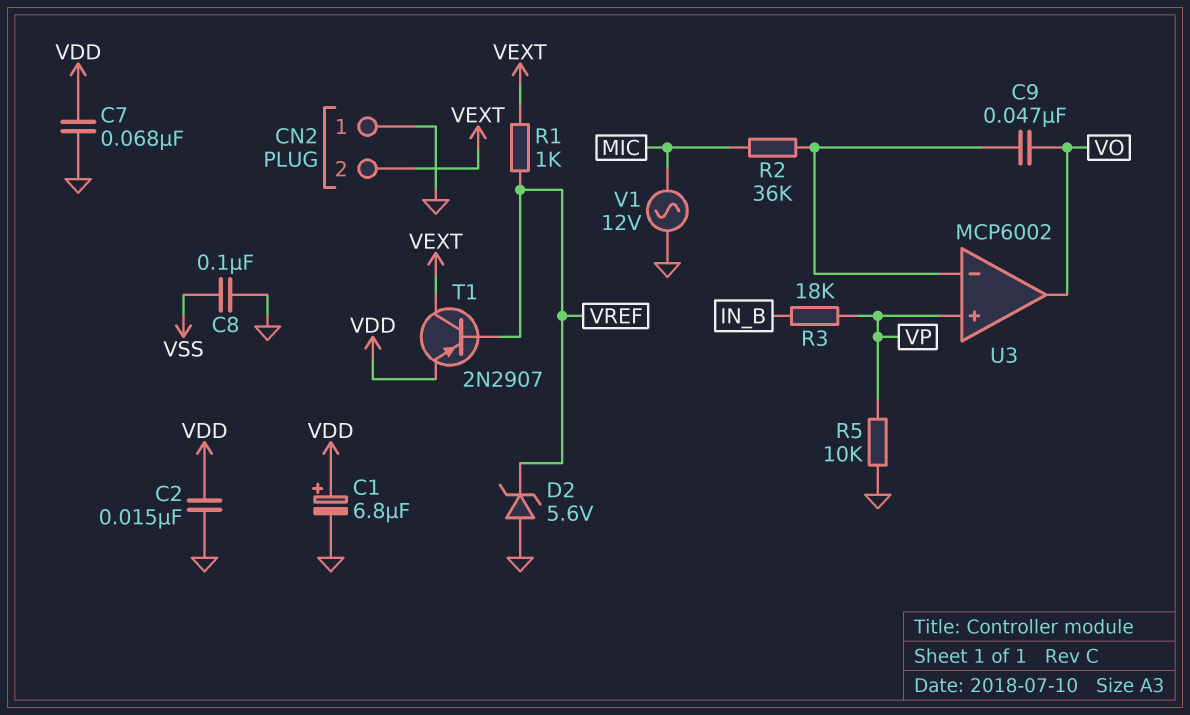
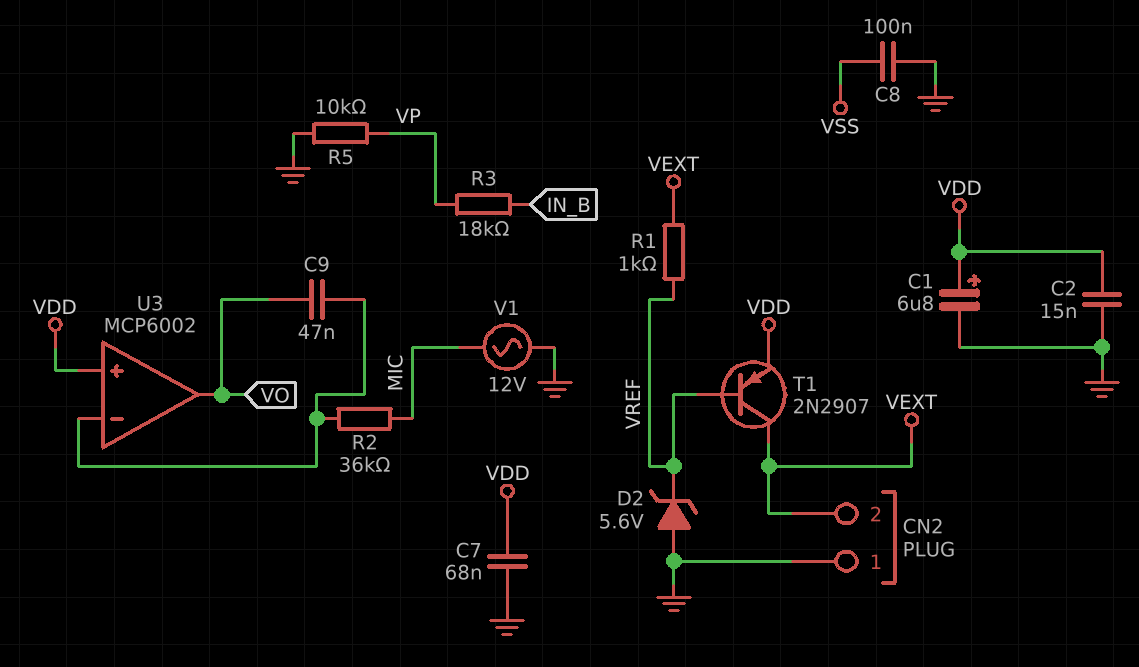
U3 pin in+: VP -> VDD

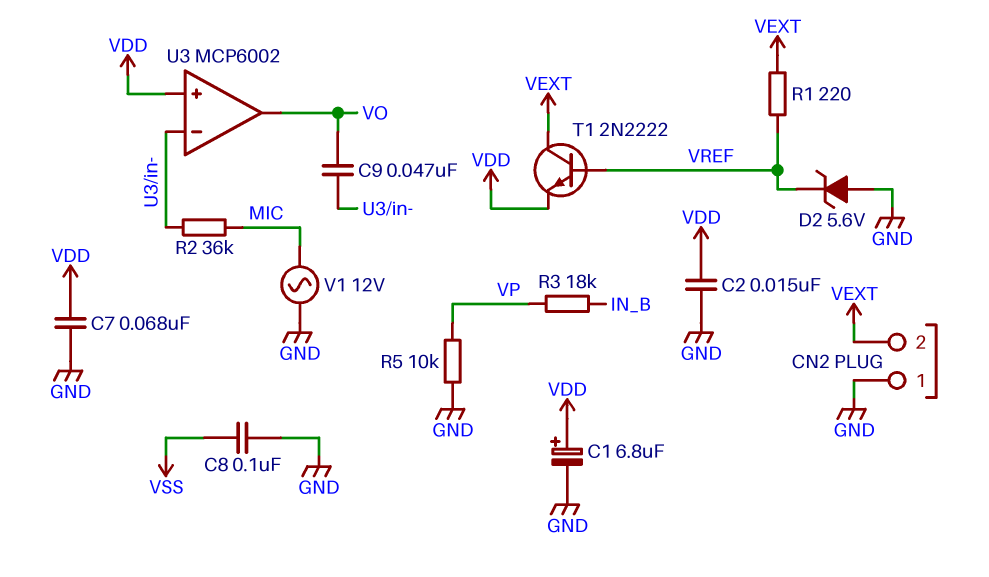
R1: 1k (VEXT, VREF) -> 220 (VEXT, VREF)
T1: PNP 2N2907 (B VREF, C VEXT, E VDD) -> NPN 2N2222 (B VREF, C VEXT, E VDD)

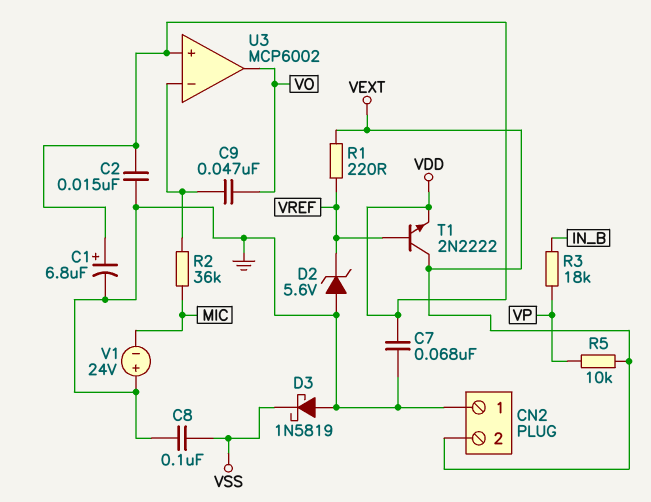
D3: none -> schottky 1N5819 (A GND, K VSS)
R5: 10k (GND, VP) -> 10k (VEXT, VP)
V1: AC 12V (GND, MIC) -> 24V (plus GND, minus MIC)

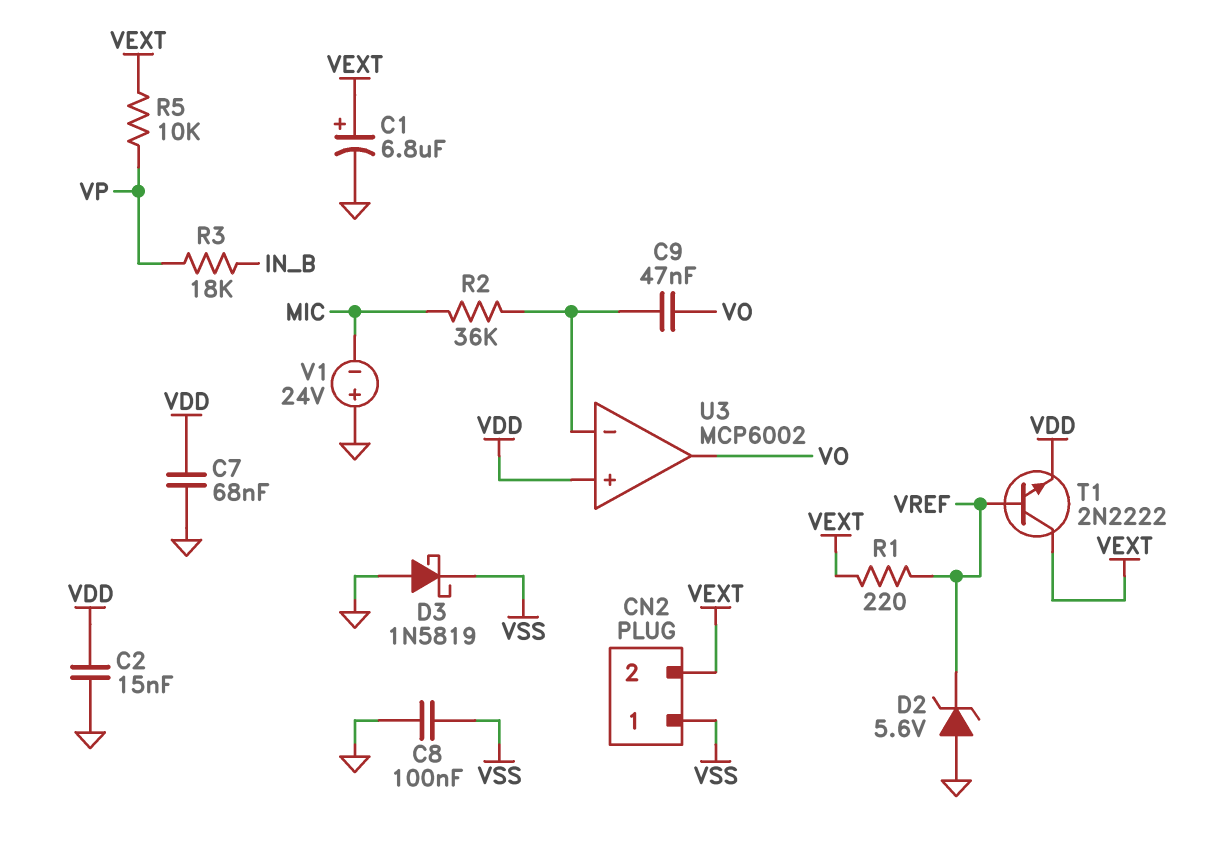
C1: 6.8uF (plus VDD, minus GND) -> 6.8uF (plus VEXT, minus GND)
CN2 pin 1: GND -> VSS

